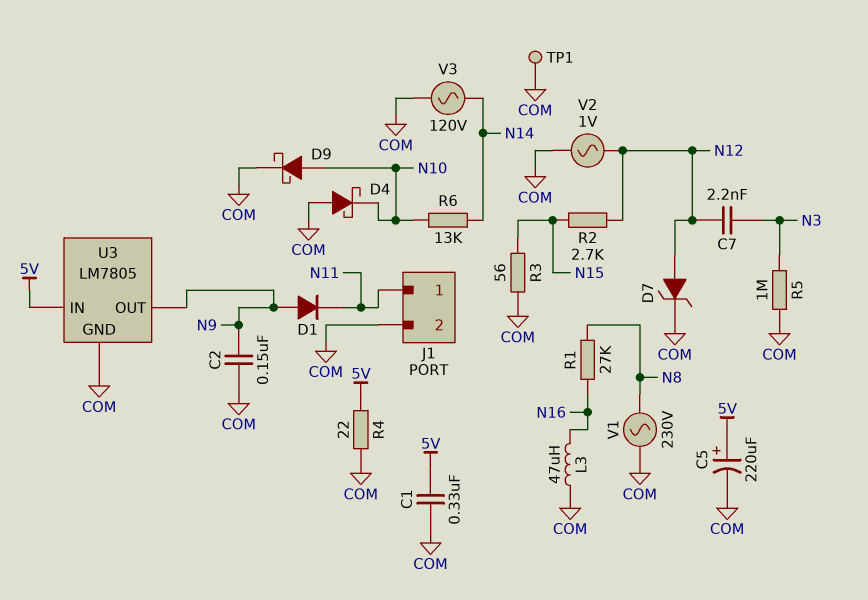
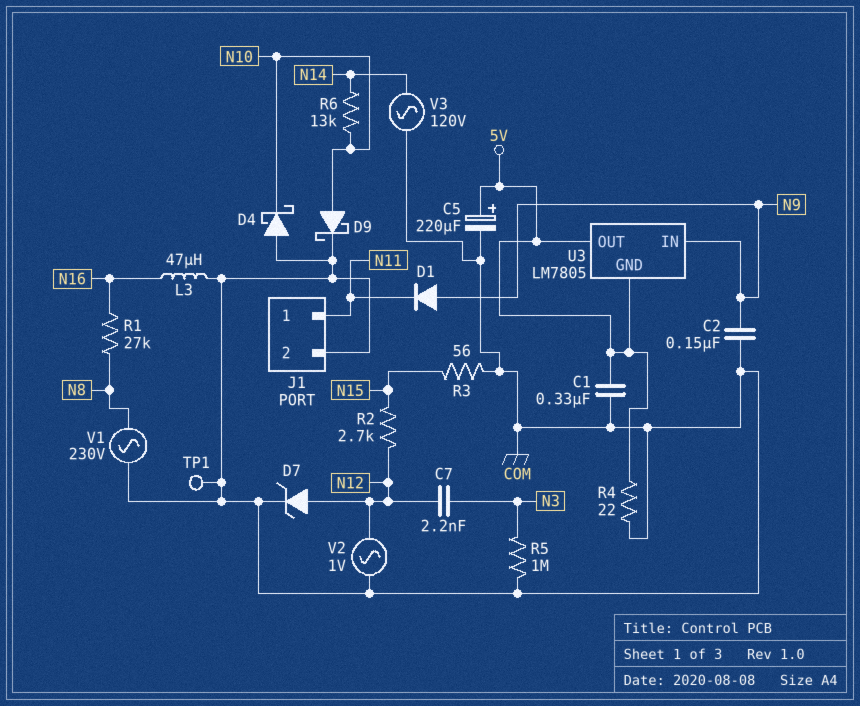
U3 pin GND: COM -> 5V
U3 pin IN: 5V -> N9
U3 pin OUT: N9 -> 5V

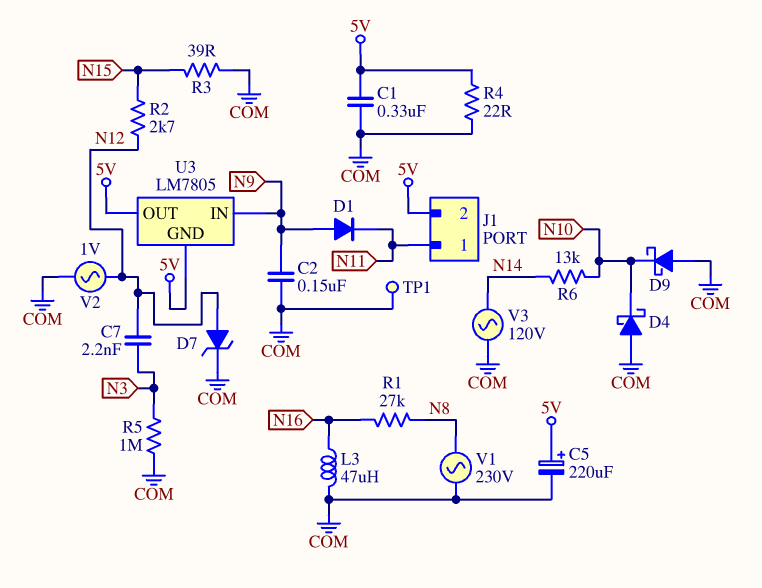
D9: schottky (A N10, K COM) -> schottky (A COM, K N10)
J1 pin 2: COM -> 5V
R3: 56 (COM, N15) -> 39 (COM, N15)

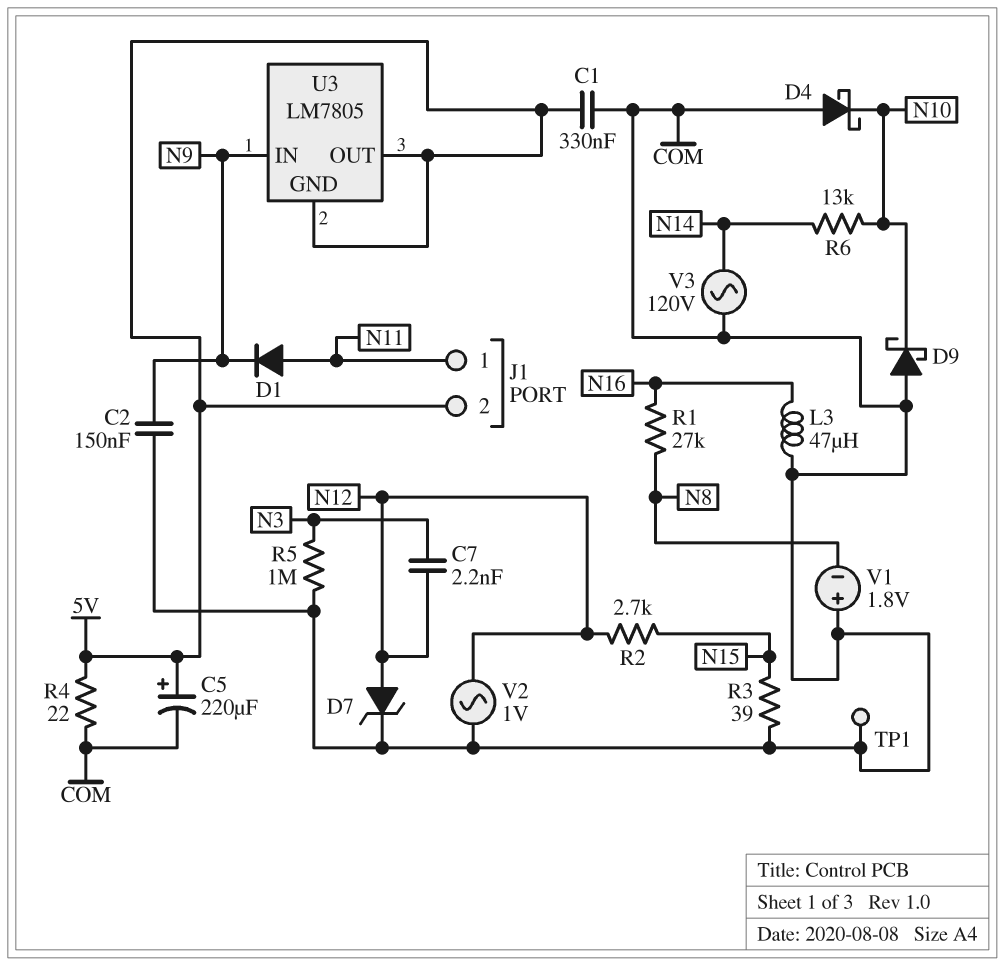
D1: diode (A N9, K N11) -> diode (A N11, K N9)
V1: AC 230V (COM, N8) -> 1.8V (plus COM, minus N8)

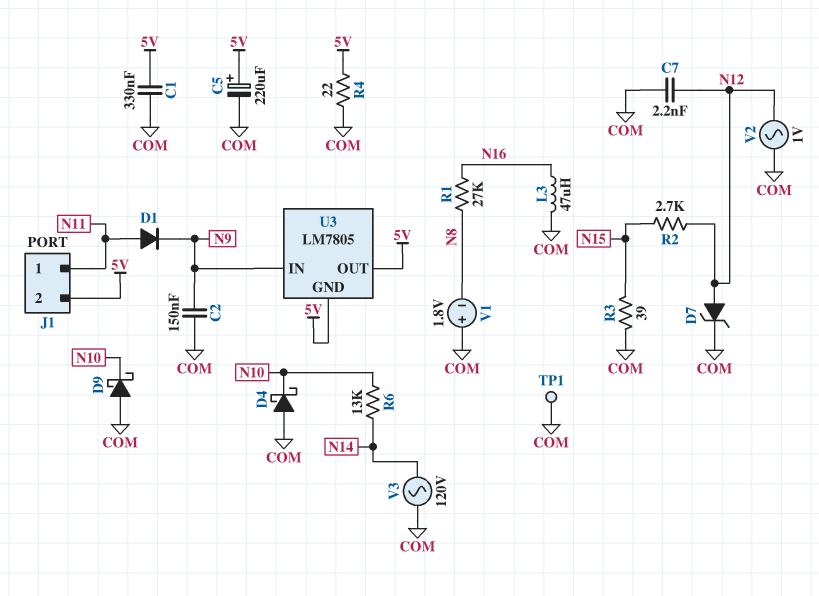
C7: 2.2nF (N3, N12) -> 2.2nF (COM, N12)
R5: 1M (COM, N3) -> none

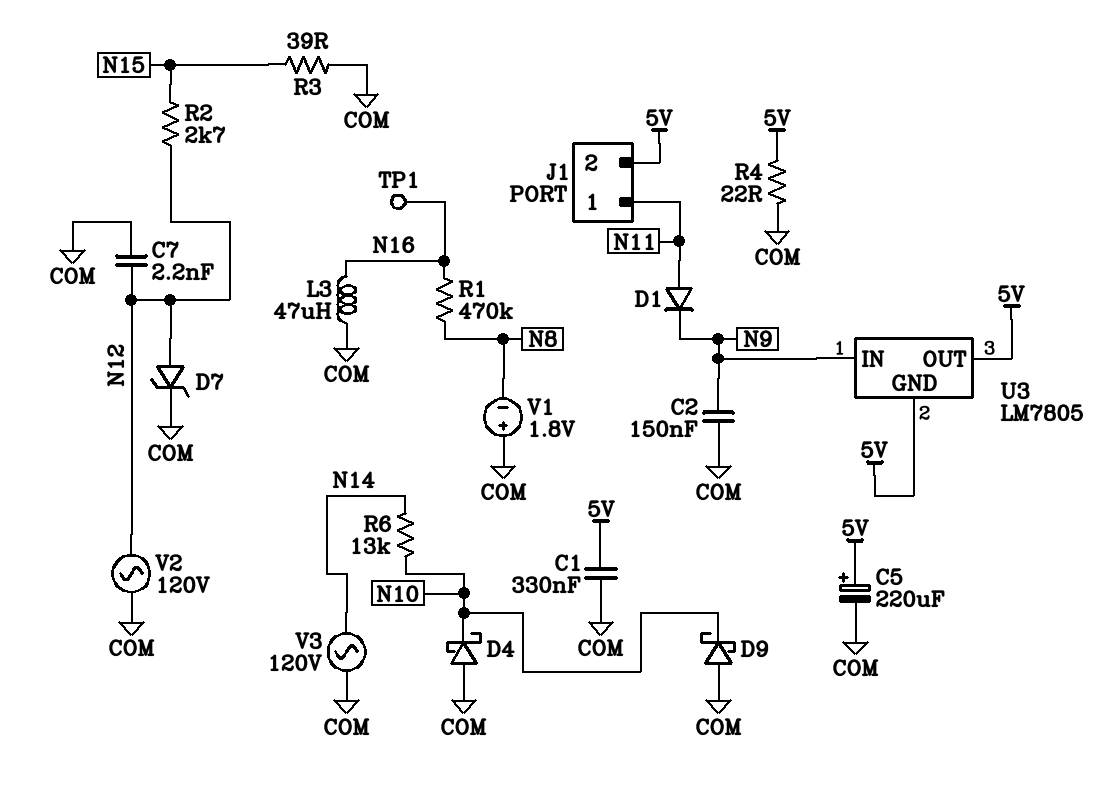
R1: 27k (N8, N16) -> 470k (N8, N16)
TP1: test point (COM) -> test point (N16)
V2: AC 1V (COM, N12) -> AC 120V (COM, N12)

